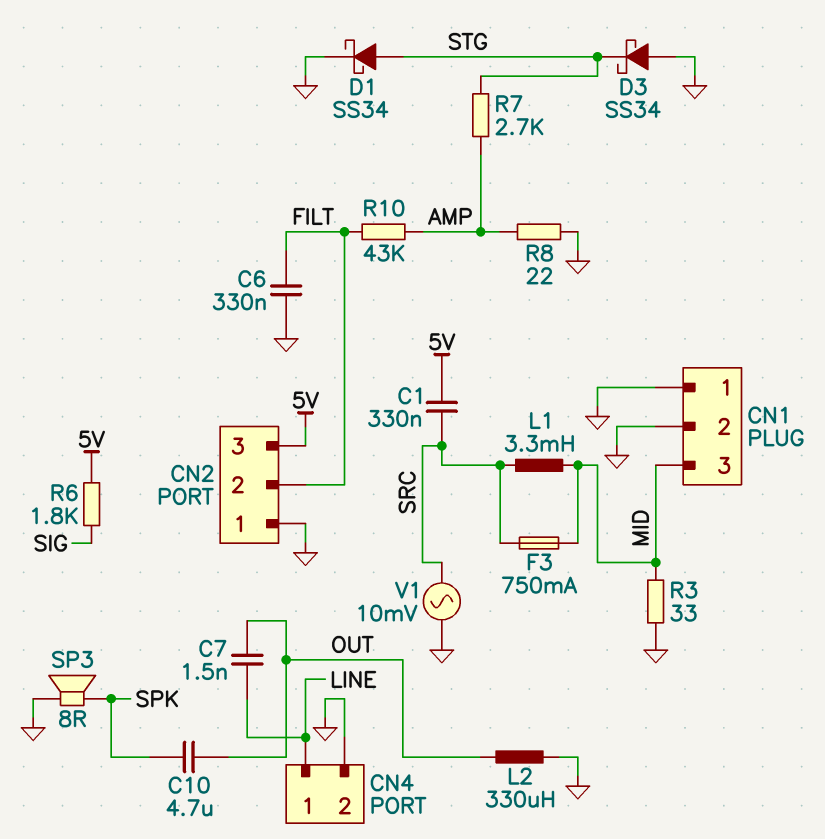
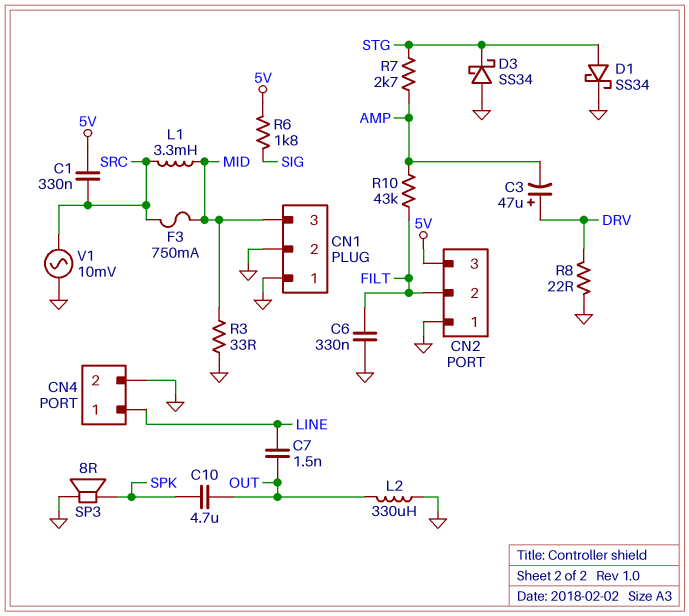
C3: none -> 47uF (plus DRV, minus AMP)
R8: 22 (AMP, GND) -> 22 (DRV, GND)

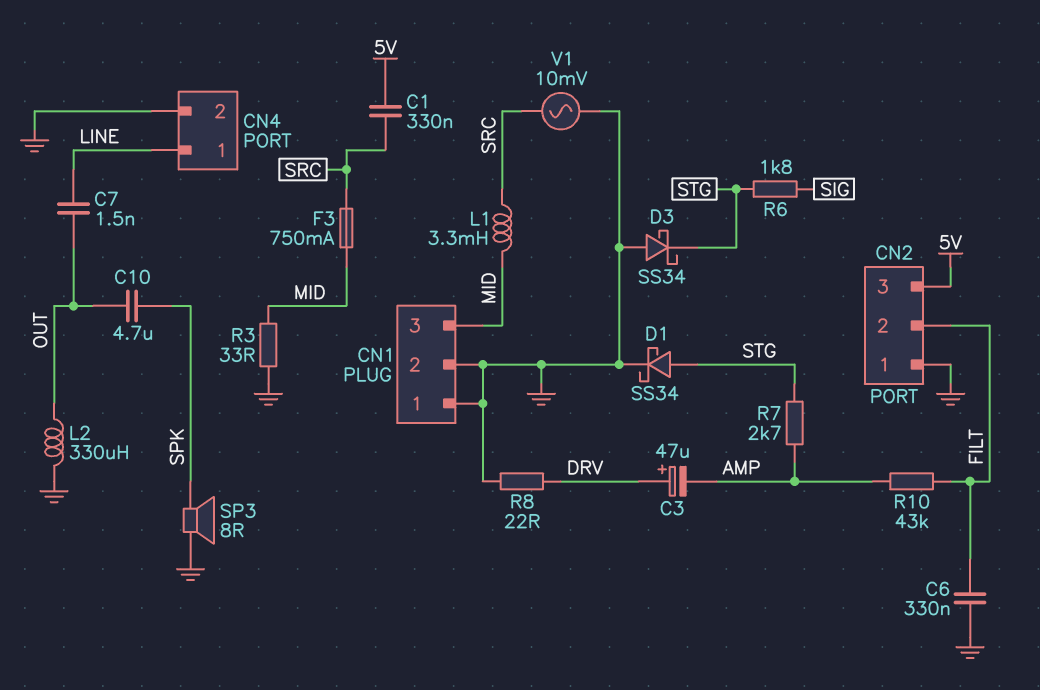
R6: 1.8k (5V, SIG) -> 1.8k (SIG, STG)

